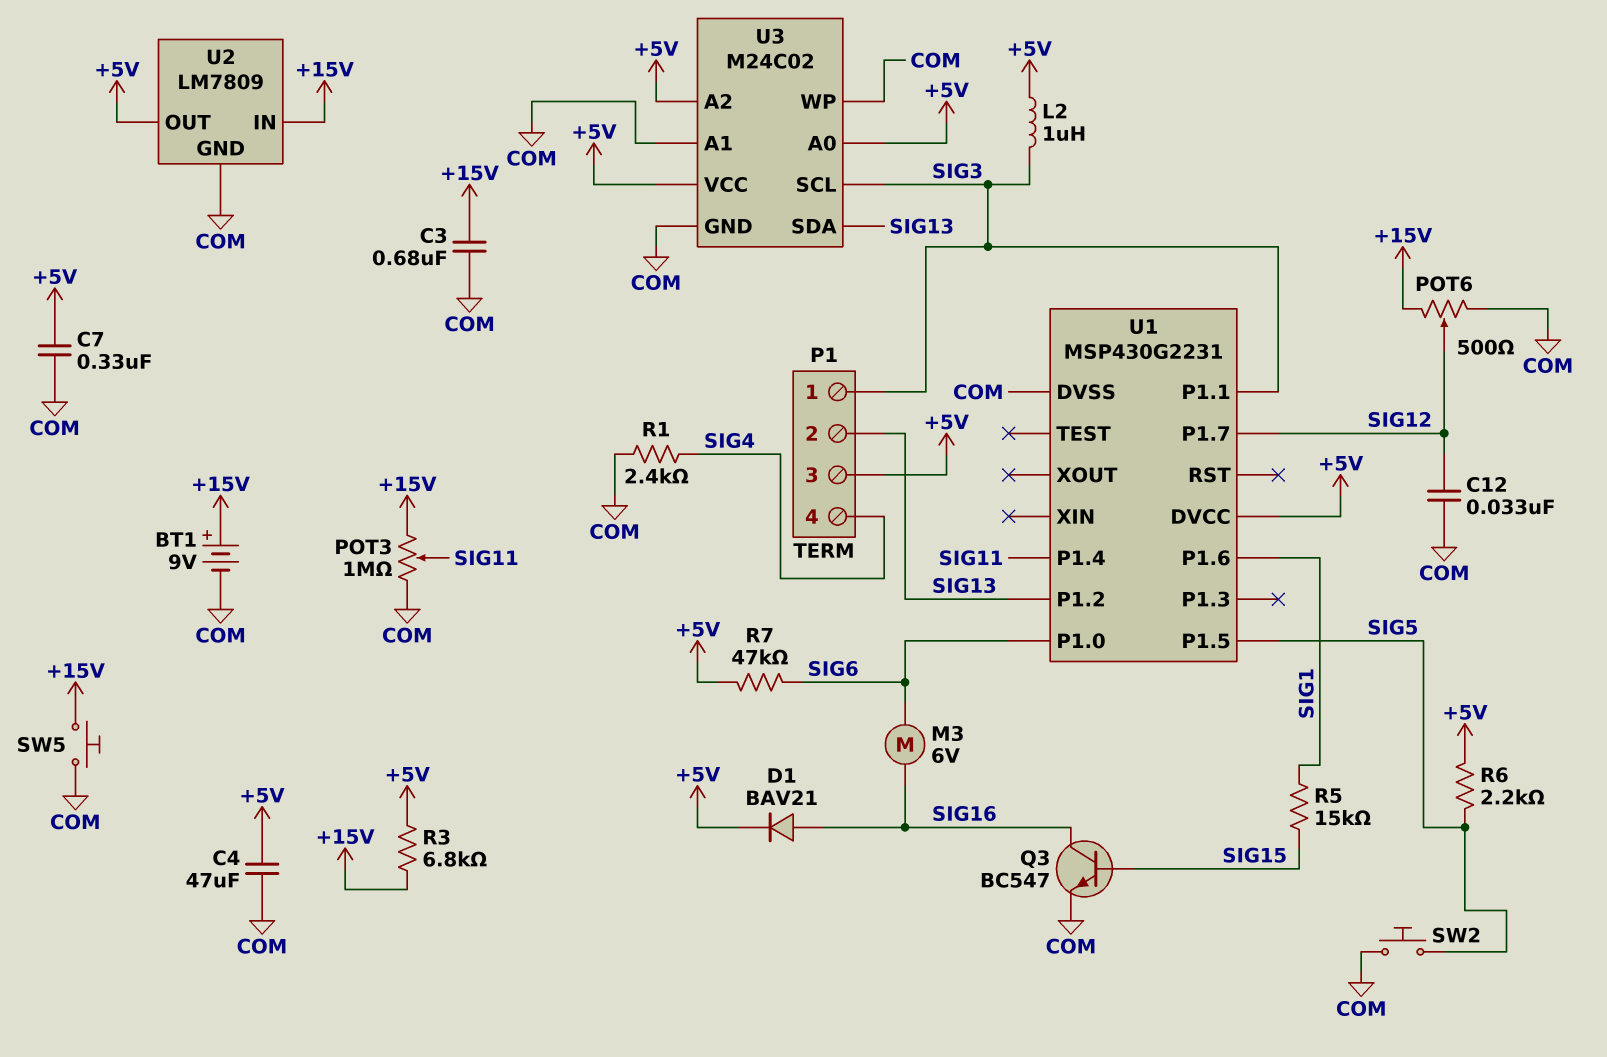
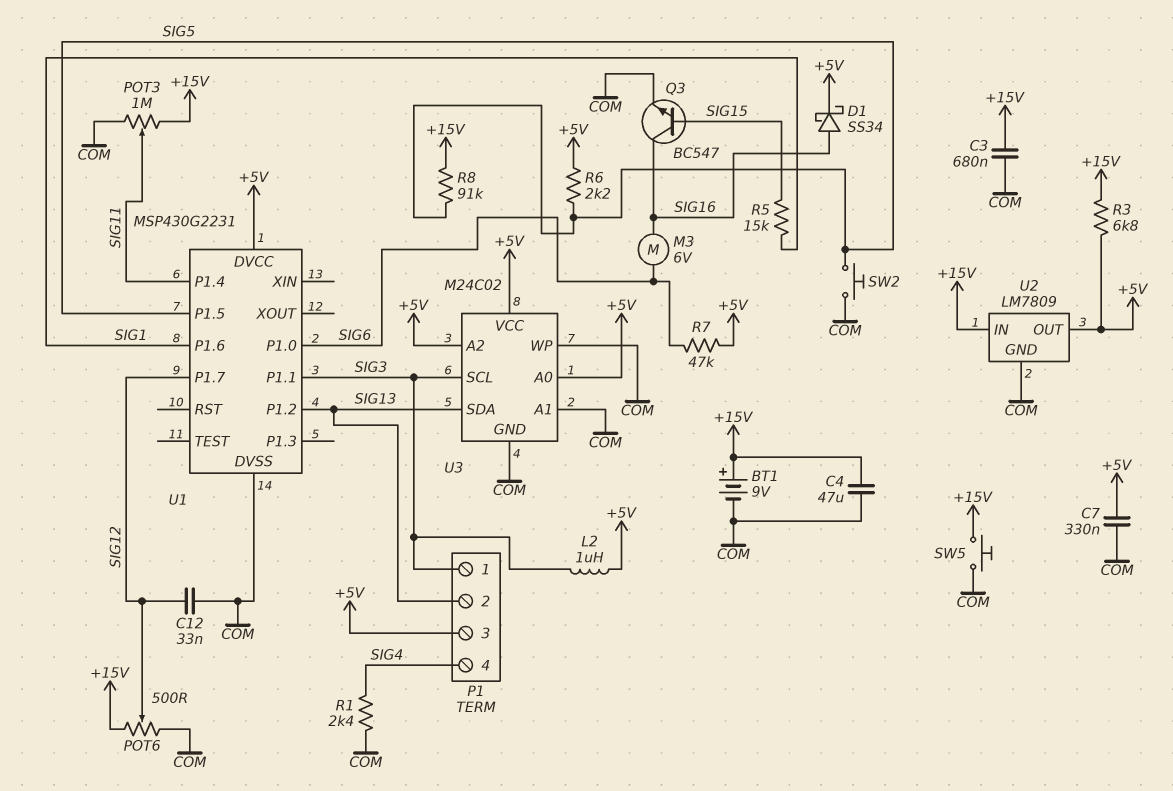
C4: 47uF (+5V, COM) -> 47uF (+15V, COM)
D1: diode BAV21 (A SIG16, K +5V) -> schottky SS34 (A SIG16, K +5V)
R8: none -> 91k (+15V, SIG5)

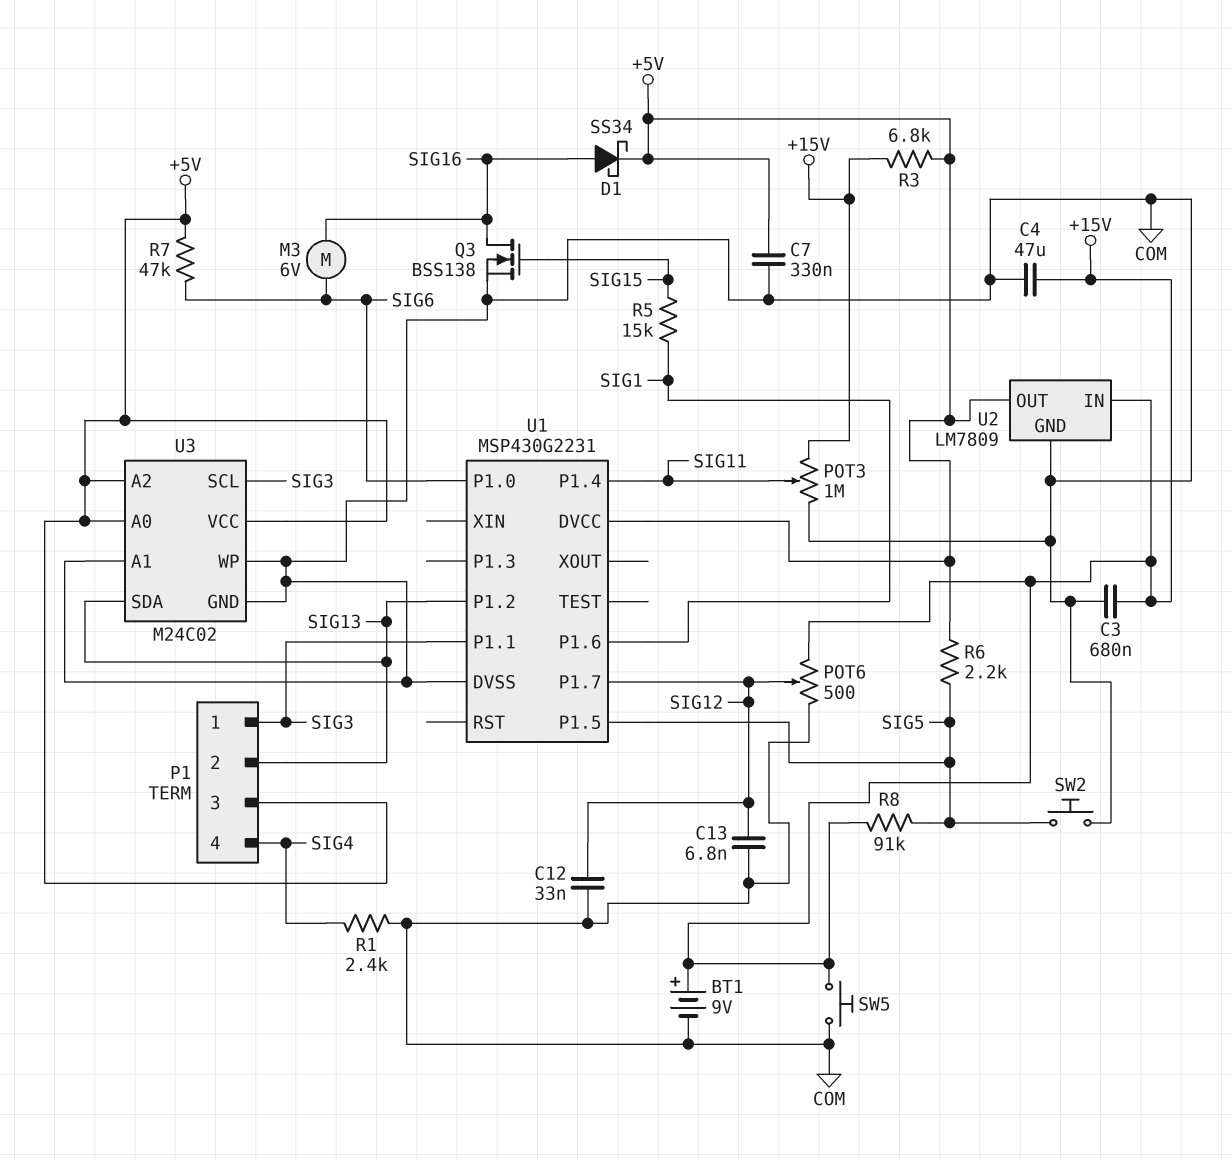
C13: none -> 6.8nF (COM, SIG12)
L2: 1uH (+5V, SIG3) -> none
Q3: NPN BC547 (B SIG15, C SIG16, E COM) -> NMOS BSS138 (G SIG15, D SIG16, S COM)

